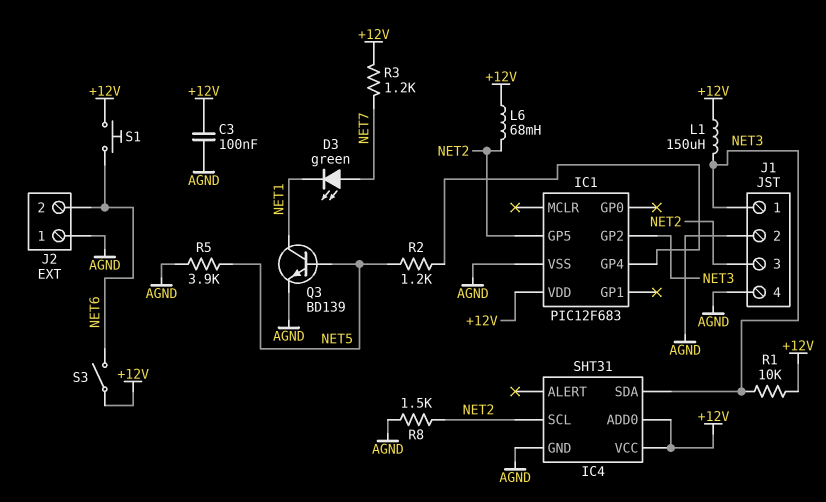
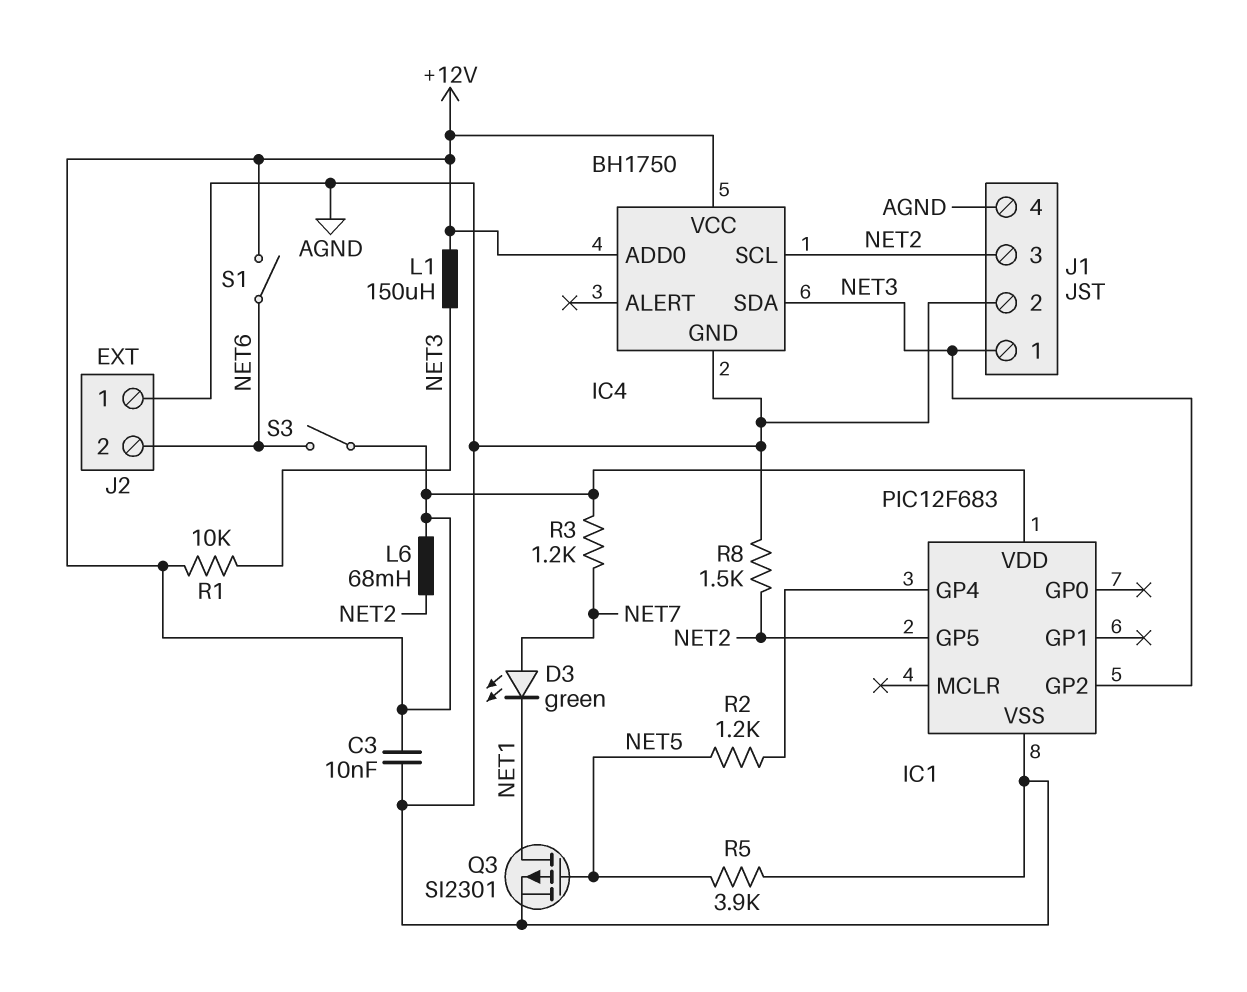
C3: 100nF (+12V, AGND) -> 10nF (+12V, AGND)
IC4: SHT31 -> BH1750
Q3: NPN BD139 (B NET5, C NET1, E AGND) -> PMOS SI2301 (G NET5, D NET1, S AGND)
S1: button (+12V, NET6) -> switch (+12V, NET6)

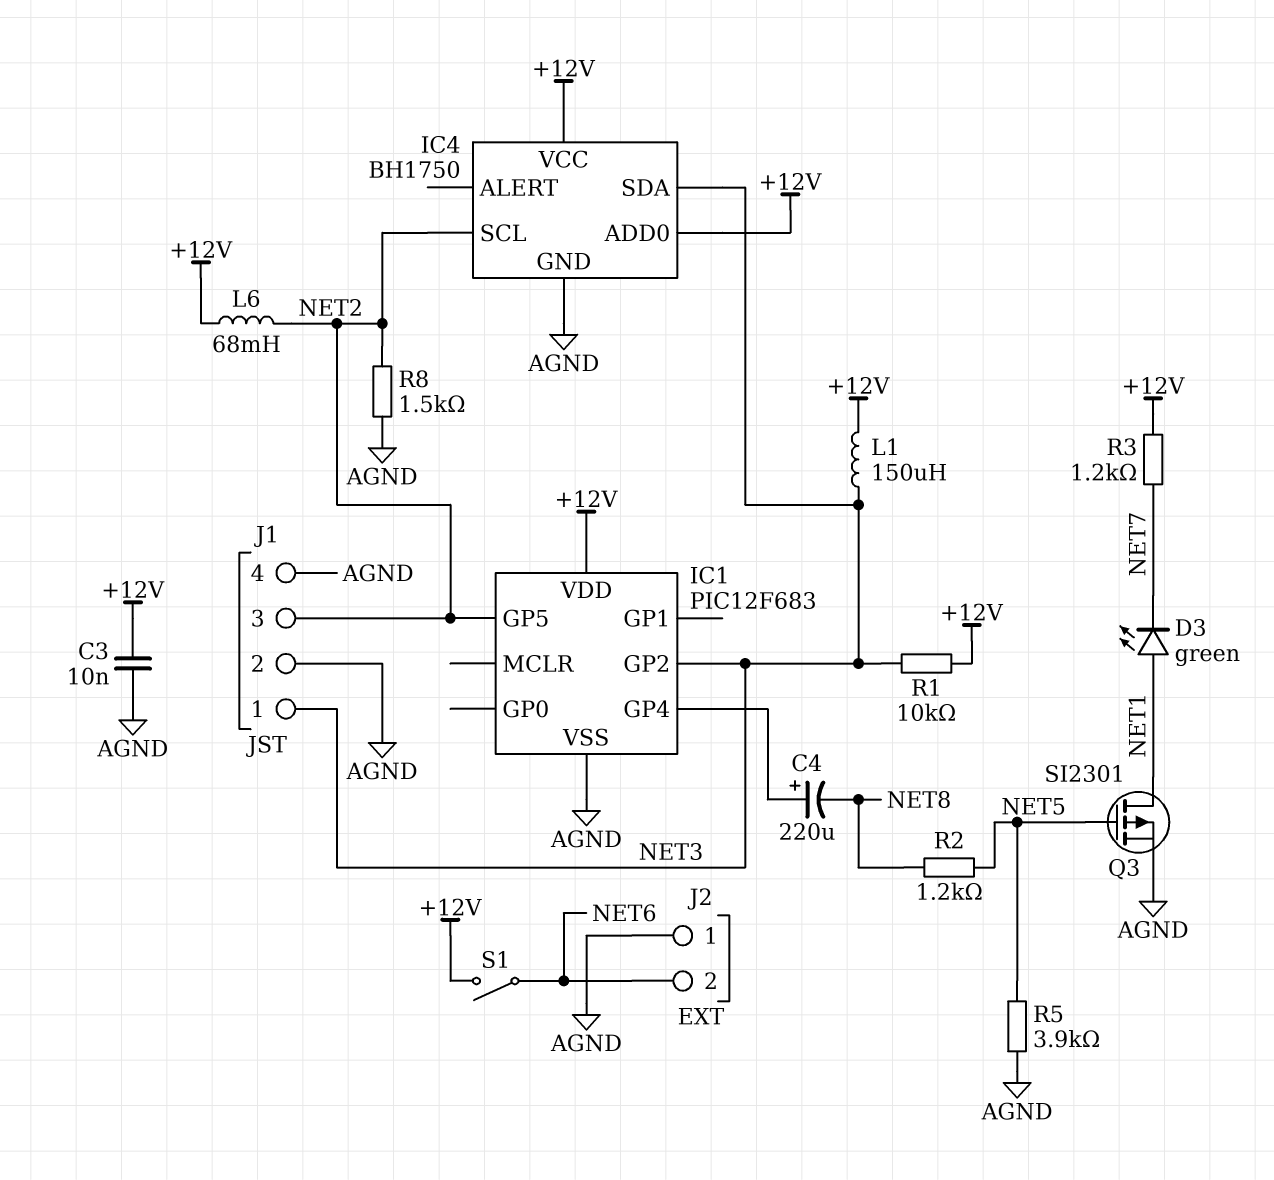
C4: none -> 220uF (plus IC1/GP4, minus NET8)
D3: LED green (A NET7, K NET1) -> LED green (A NET1, K NET7)
R2: 1.2k (IC1/GP4, NET5) -> 1.2k (NET5, NET8)
S3: switch (+12V, NET6) -> none

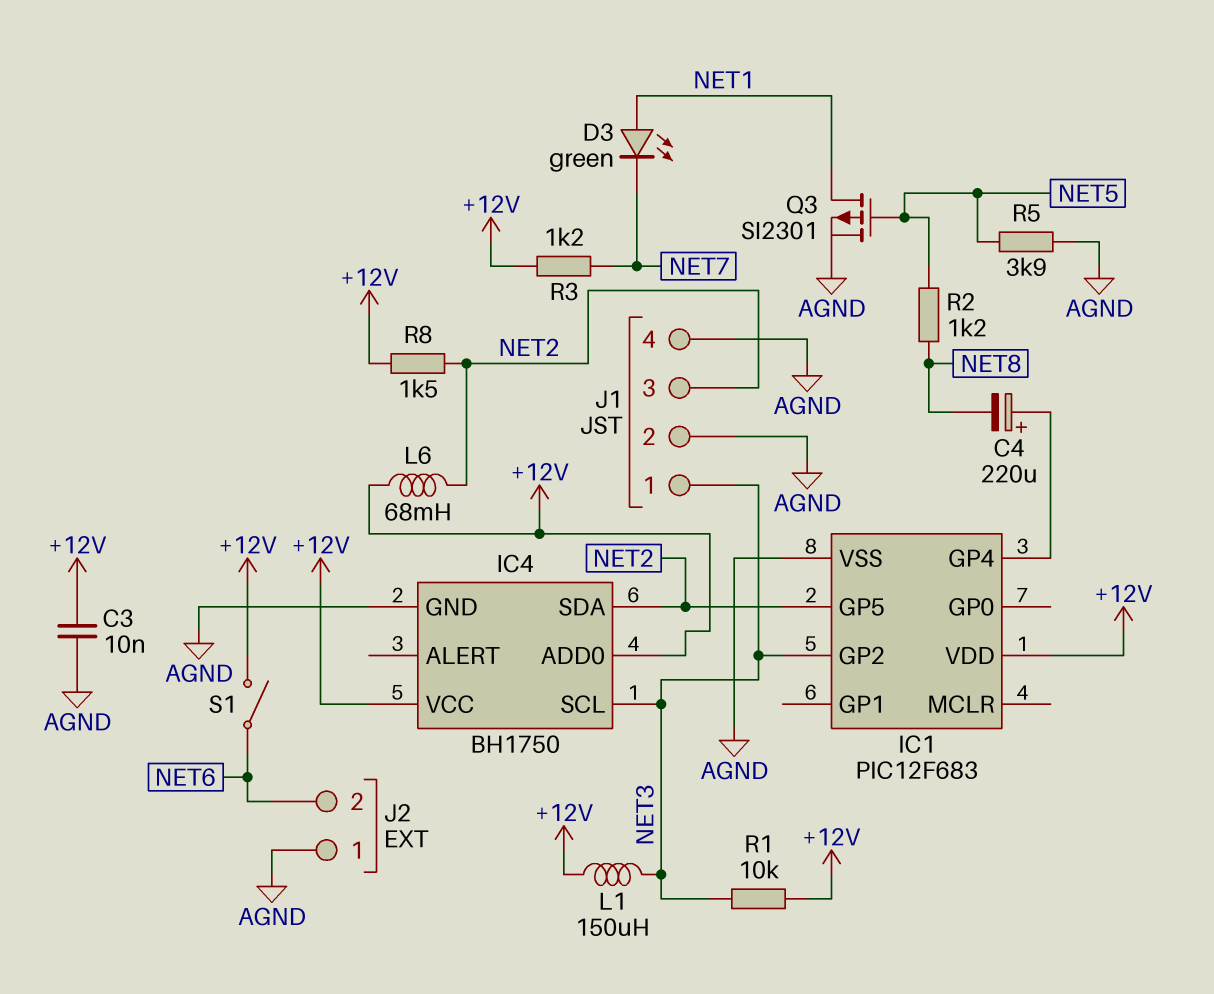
IC4 pin SCL: NET2 -> NET3
IC4 pin SDA: NET3 -> NET2
R8: 1.5k (AGND, NET2) -> 1.5k (+12V, NET2)

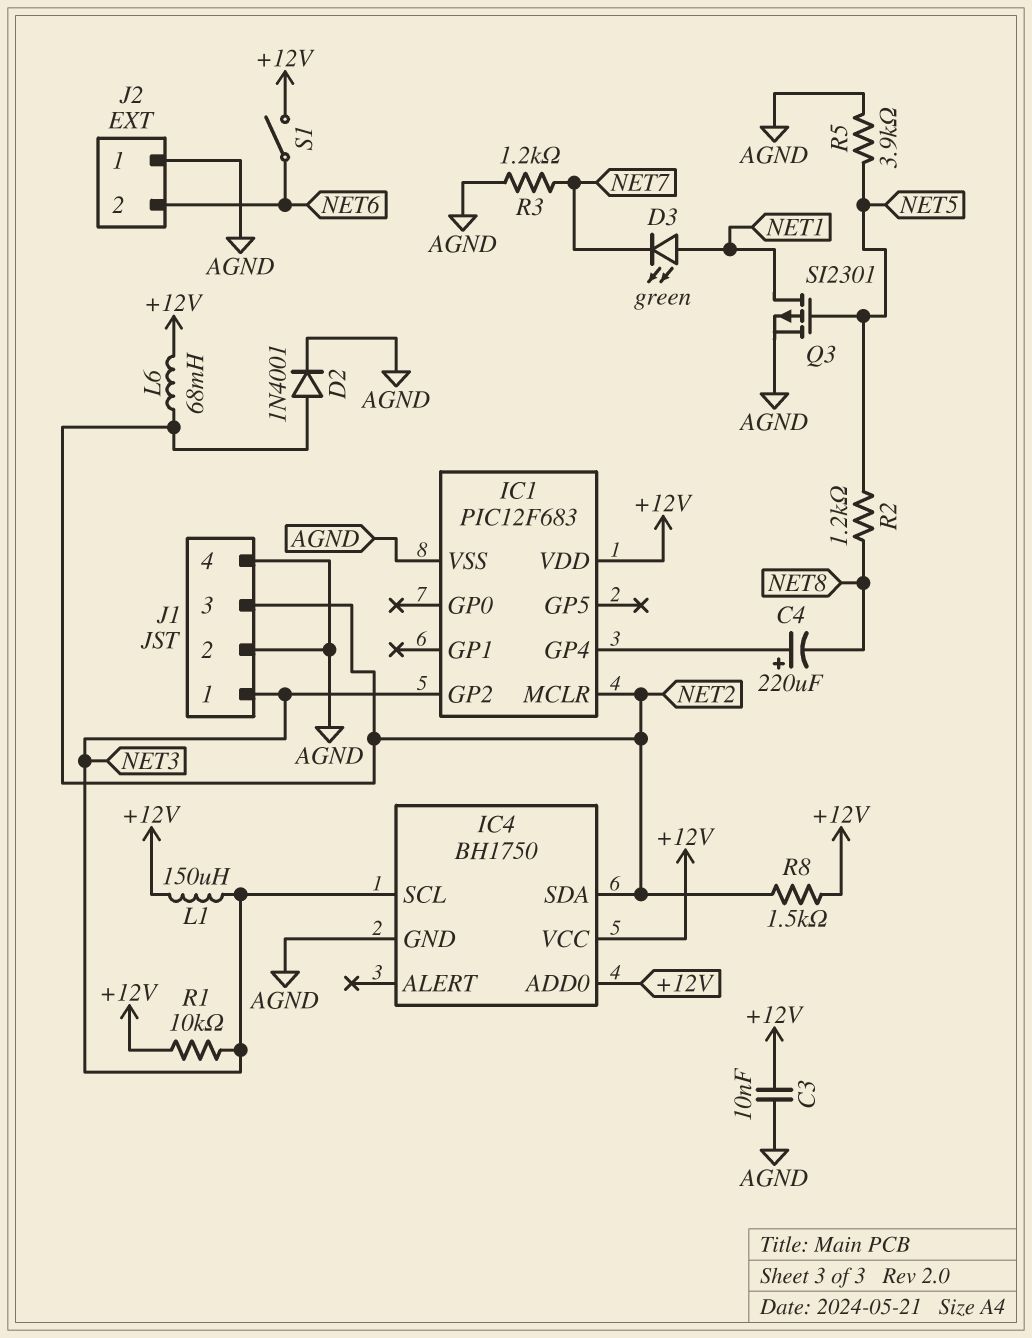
D2: none -> diode 1N4001 (A NET2, K AGND)
IC1 pin GP5: NET2 -> none
IC1 pin MCLR: none -> NET2
R3: 1.2k (+12V, NET7) -> 1.2k (AGND, NET7)

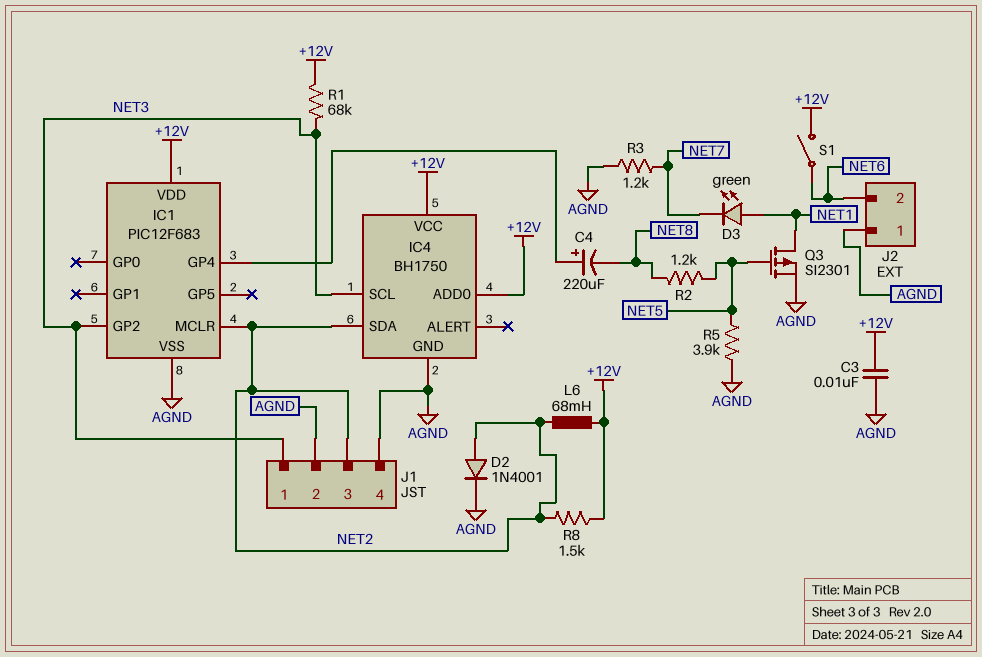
L1: 150uH (+12V, NET3) -> none
R1: 10k (+12V, NET3) -> 68k (+12V, NET3)

